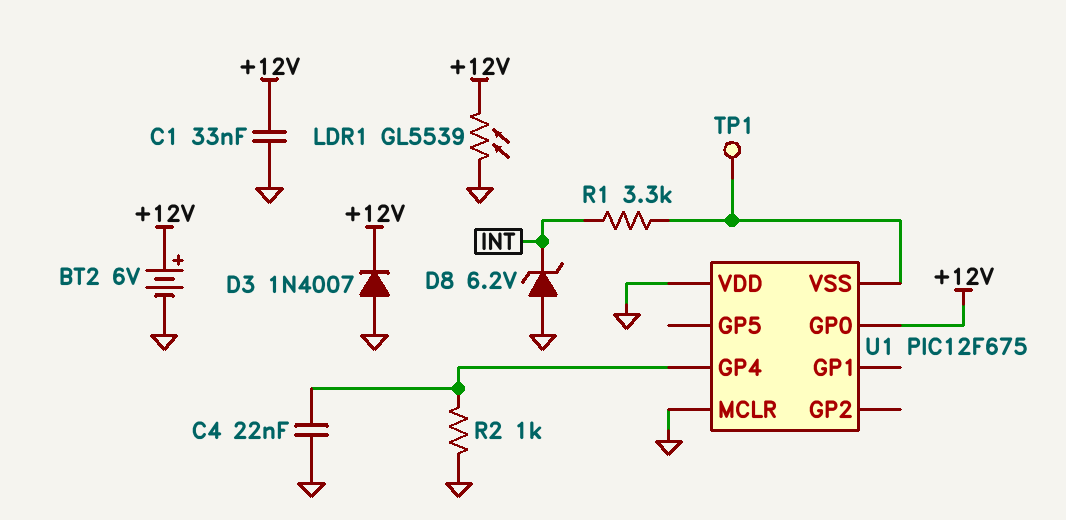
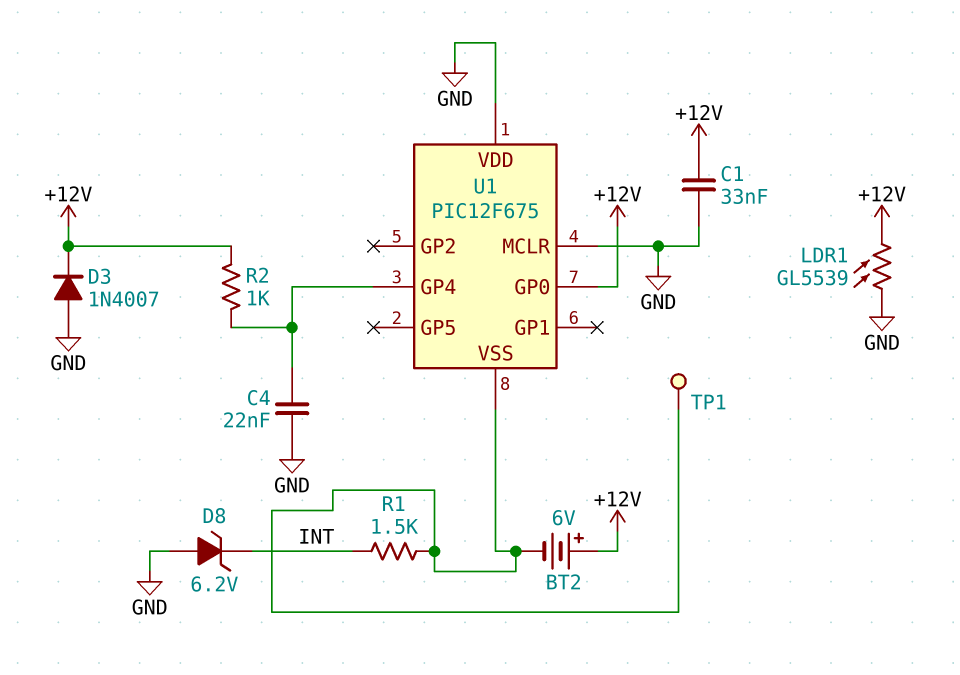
BT2: 6V (plus +12V, minus GND) -> 6V (plus +12V, minus U1/VSS)
R1: 3.3k (INT, U1/VSS) -> 1.5k (INT, U1/VSS)
R2: 1k (GND, U1/GP4) -> 1k (+12V, U1/GP4)

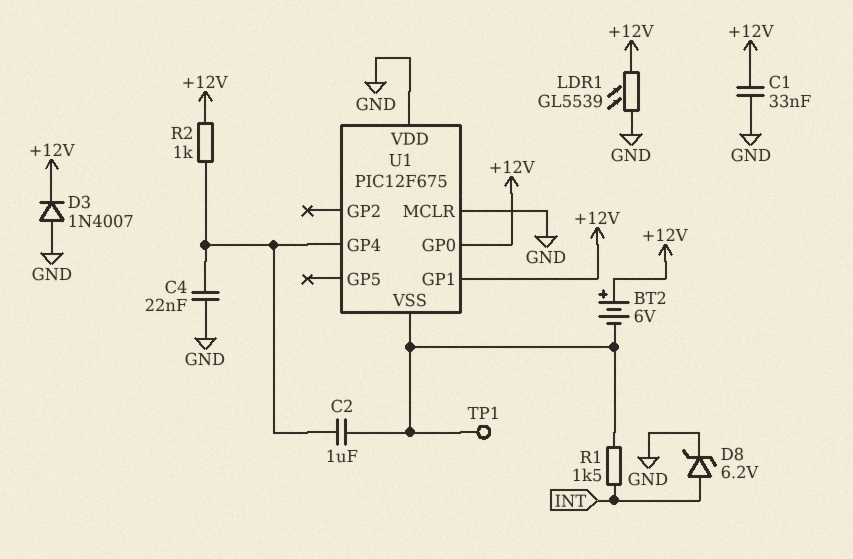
C2: none -> 1uF (U1/GP4, U1/VSS)
D8: zener 6.2V (A GND, K INT) -> zener 6.2V (A INT, K GND)
U1 pin GP1: none -> +12V

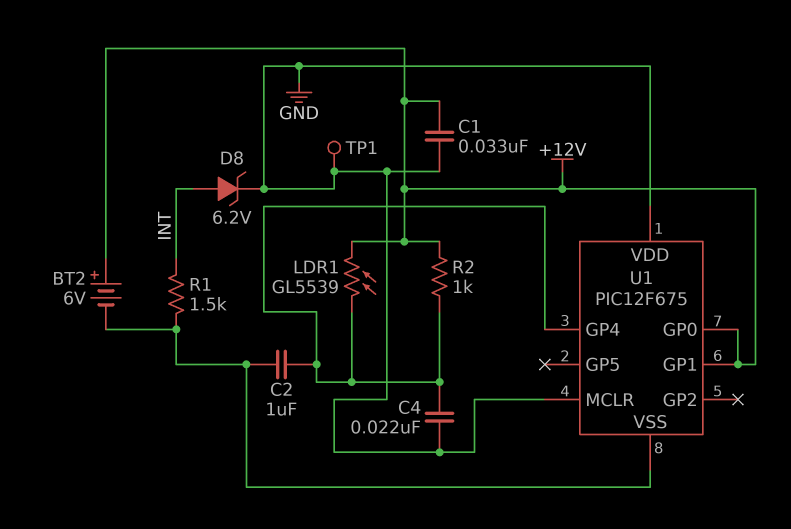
D3: diode 1N4007 (A GND, K +12V) -> none
LDR1: GL5539 (+12V, GND) -> GL5539 (+12V, U1/GP4)
TP1: test point (U1/VSS) -> test point (GND)

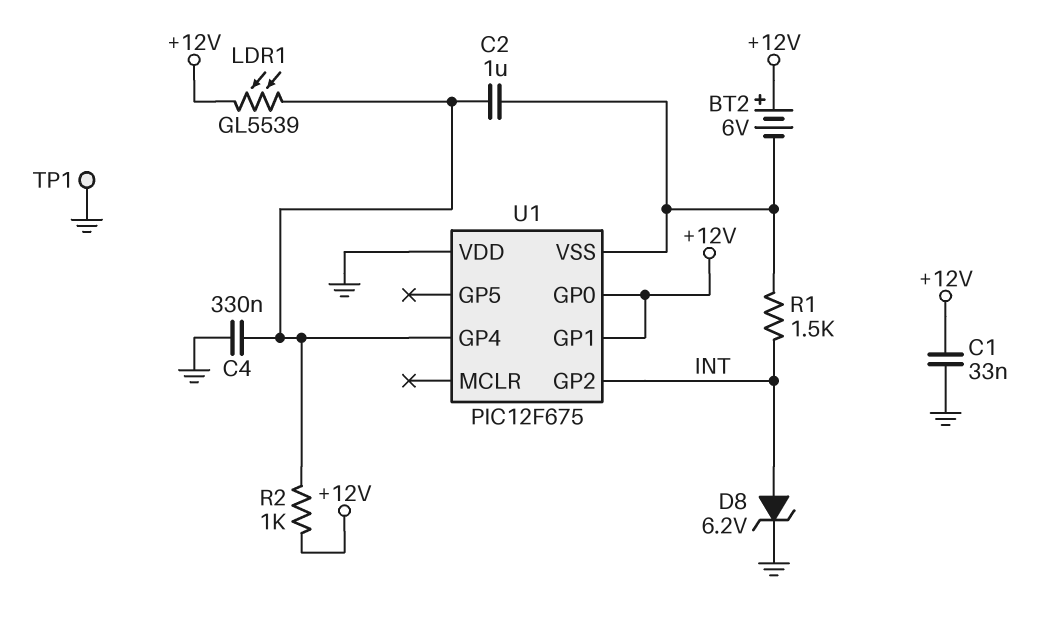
C4: 22nF (GND, U1/GP4) -> 330nF (GND, U1/GP4)
U1 pin GP2: none -> INT
U1 pin MCLR: GND -> none

